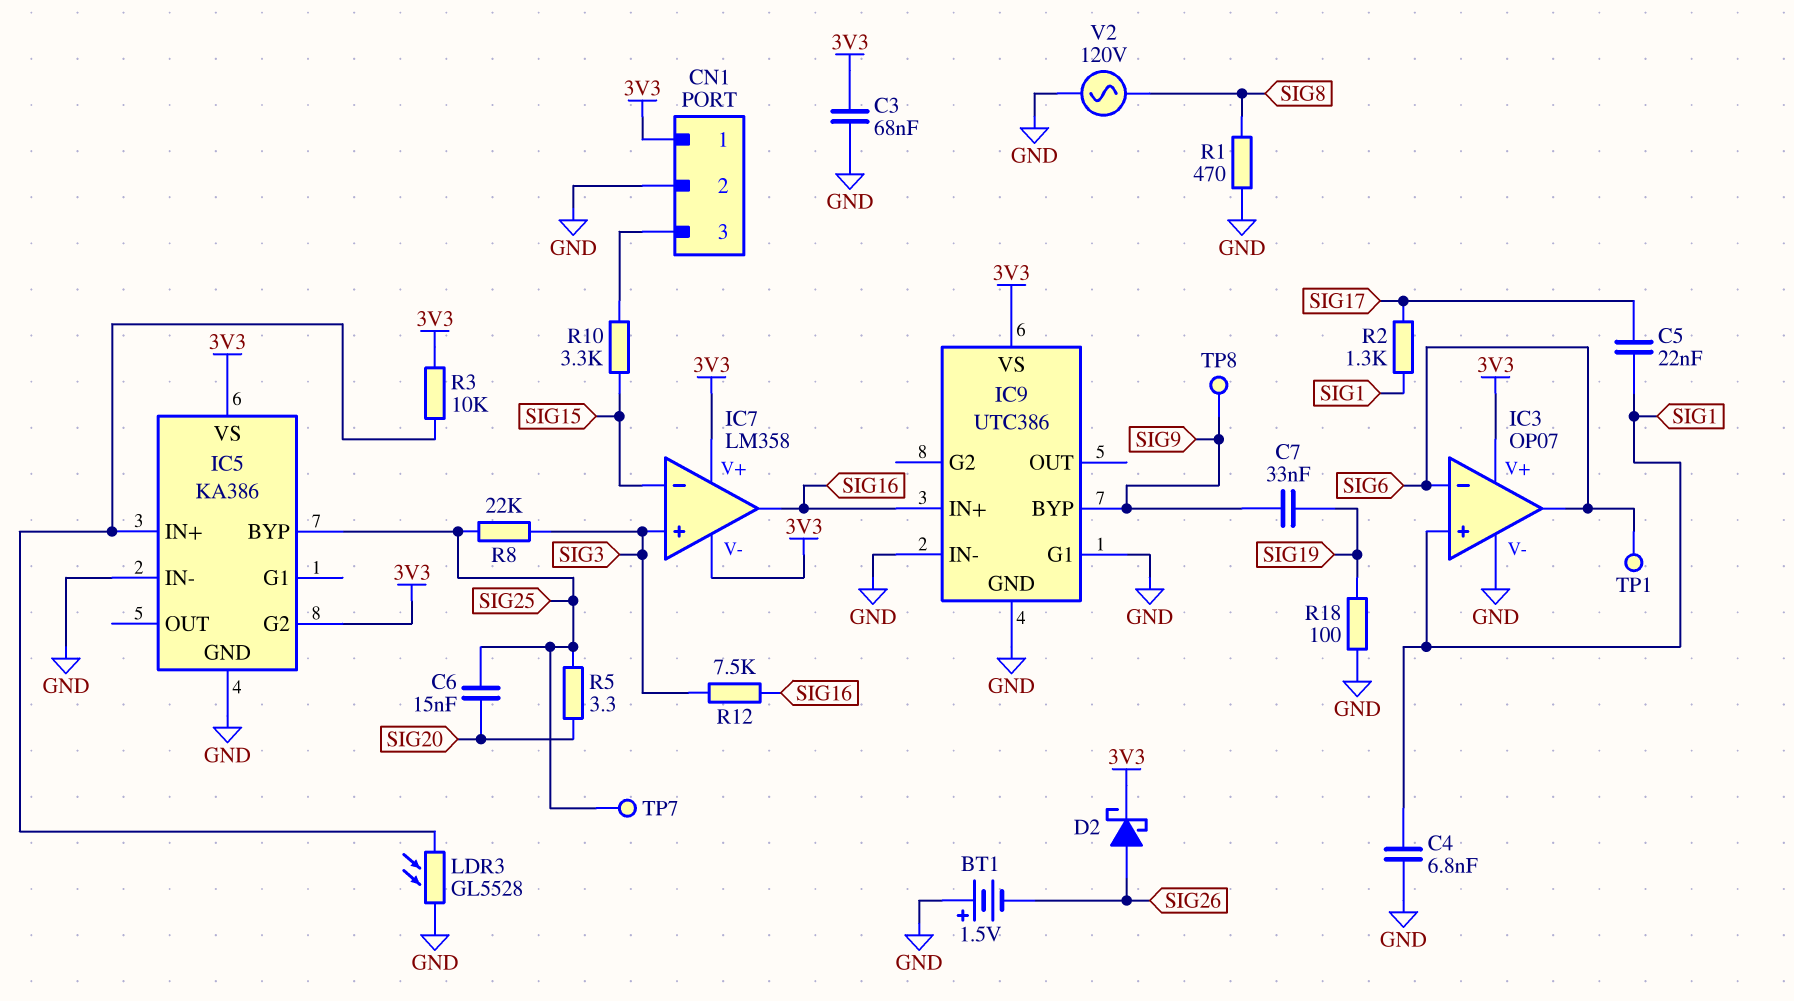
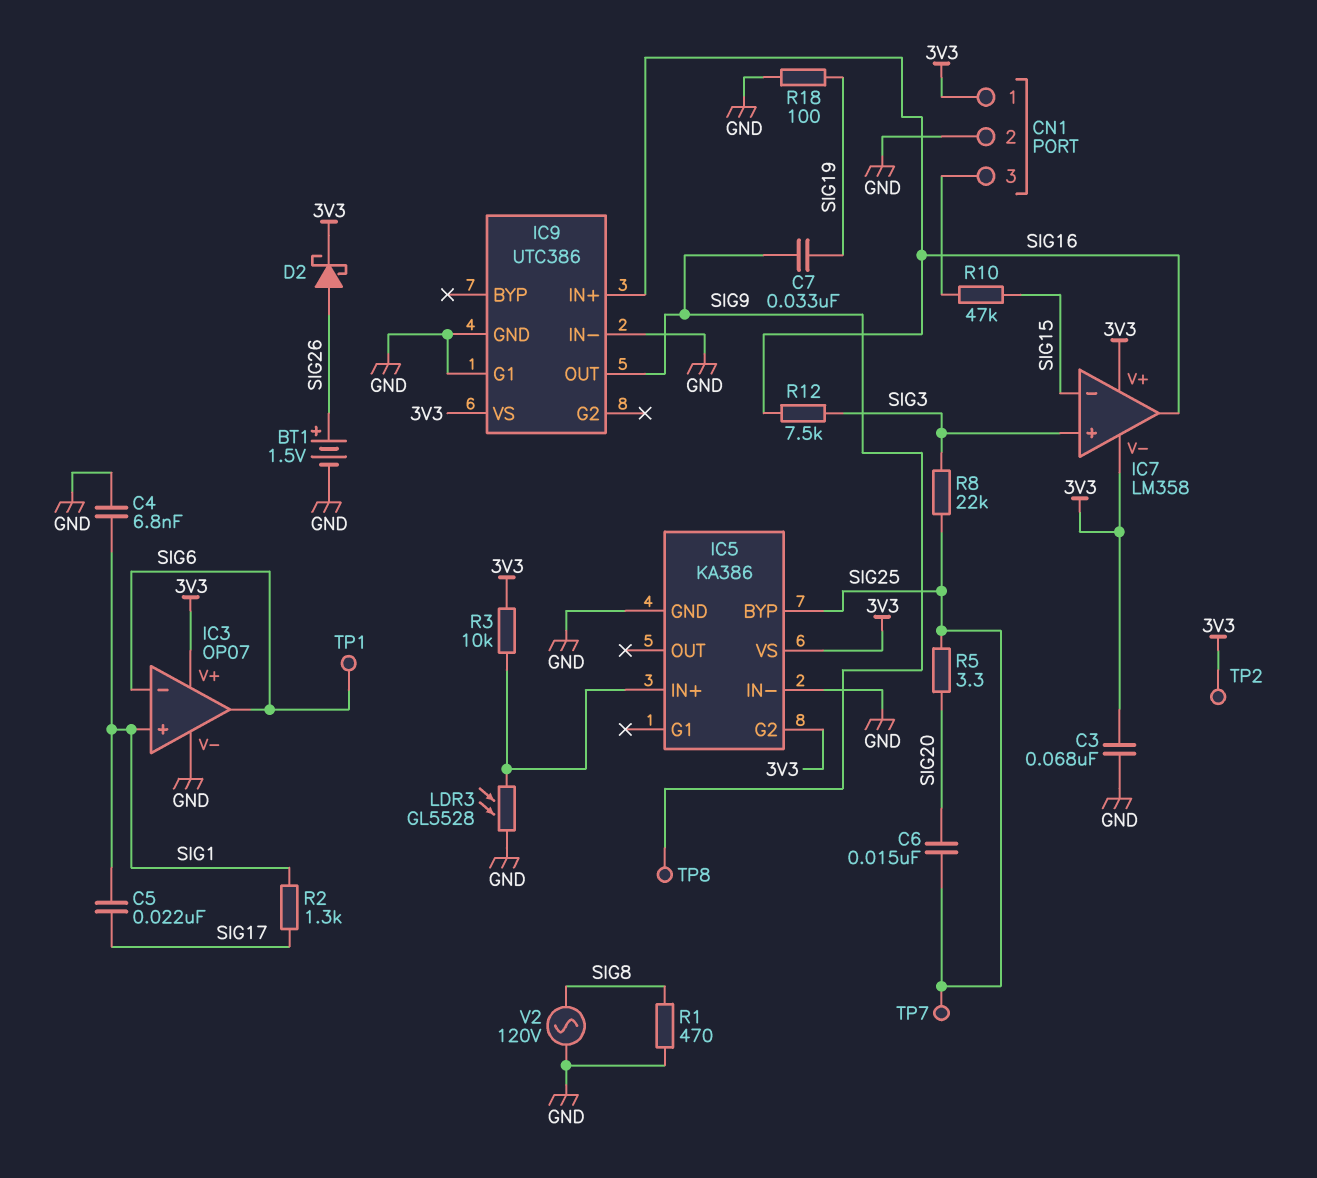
BT1: 1.5V (plus GND, minus SIG26) -> 1.5V (plus SIG26, minus GND)
IC9 pin BYP: SIG9 -> none
IC9 pin OUT: none -> SIG9
R10: 3.3k (CN1/3, SIG15) -> 47k (CN1/3, SIG15)
TP2: none -> test point (3V3)

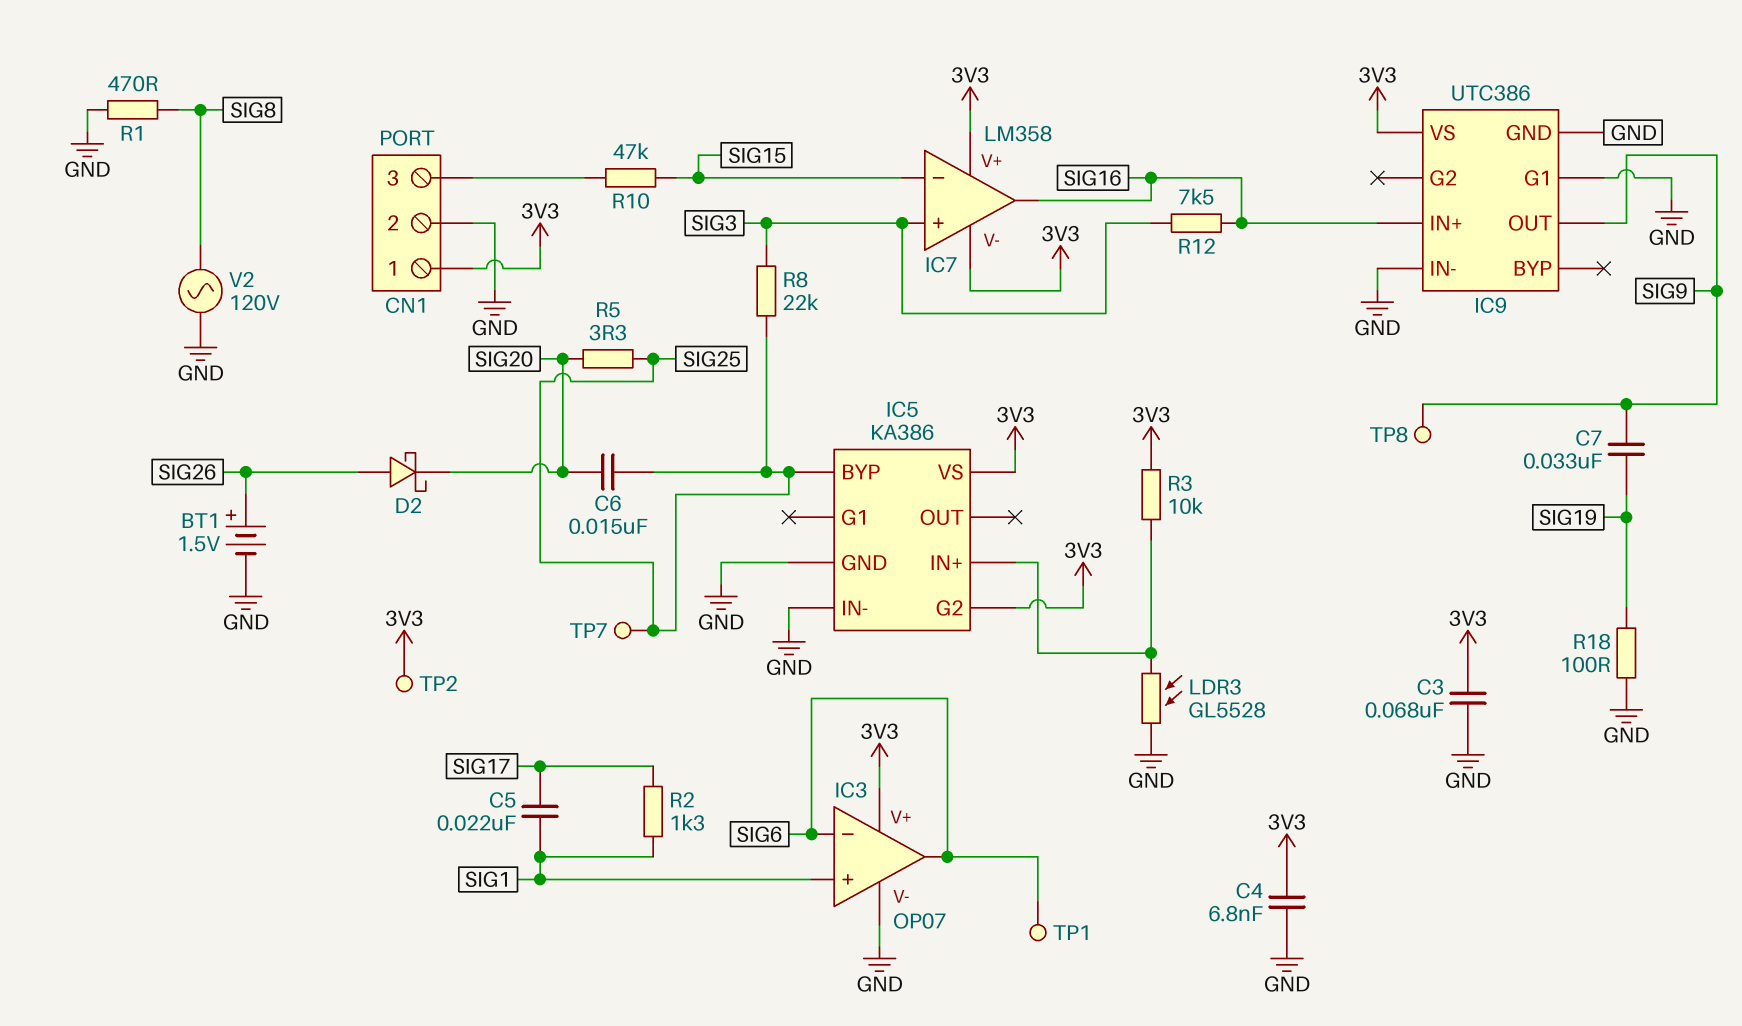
C4: 6.8nF (GND, SIG1) -> 6.8nF (3V3, GND)
D2: schottky (A SIG26, K 3V3) -> schottky (A SIG26, K SIG20)

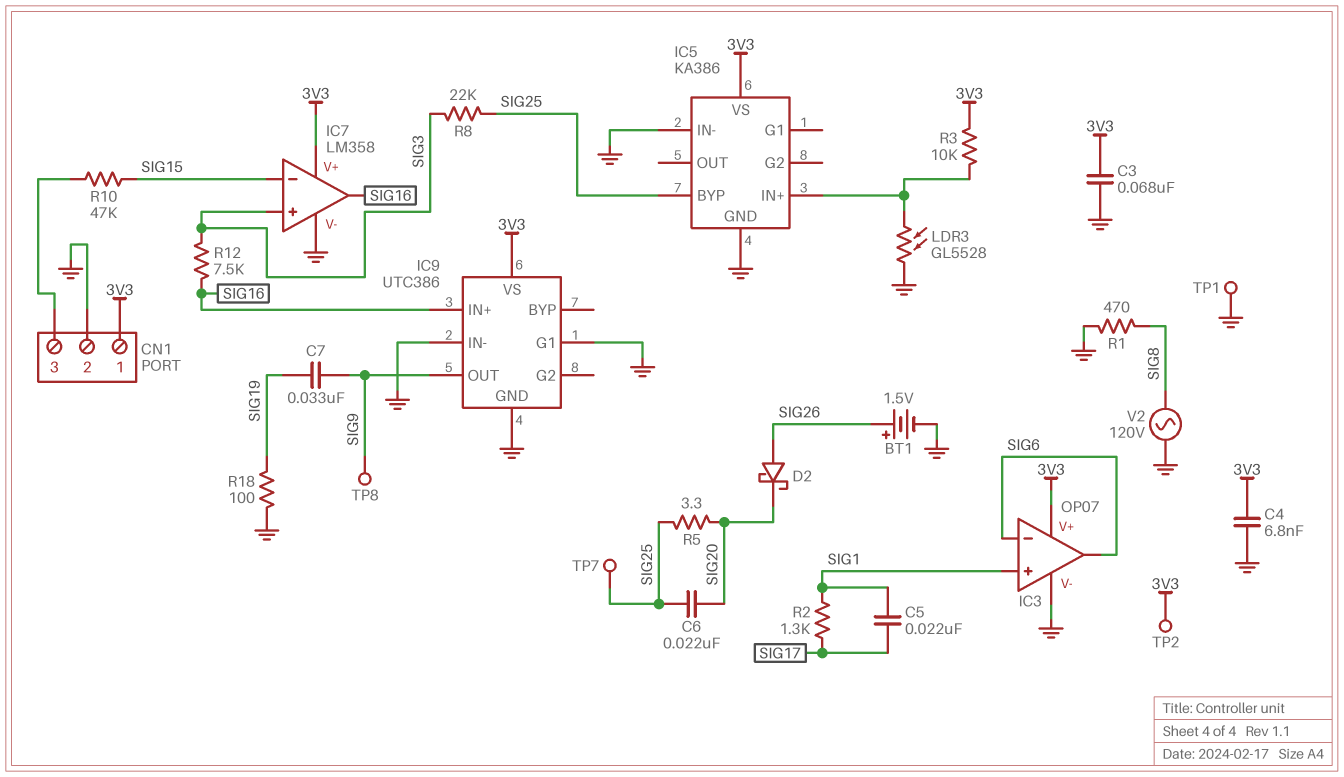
C6: 15nF (SIG20, SIG25) -> 22nF (SIG20, SIG25)
IC5 pin G2: 3V3 -> none
IC7 pin V-: 3V3 -> GND
TP1: test point (SIG6) -> test point (GND)

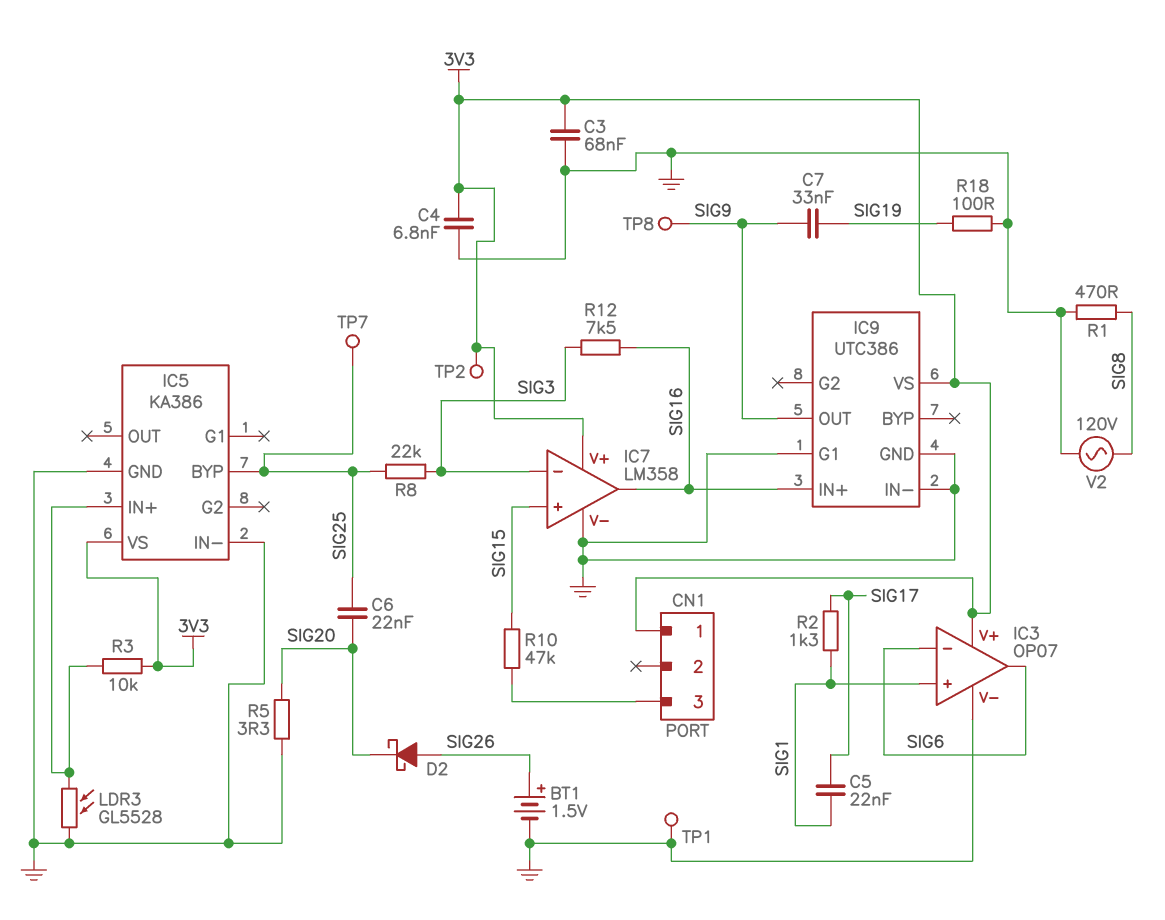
CN1 pin 2: GND -> none
IC7 pin in+: SIG3 -> SIG15
IC7 pin in-: SIG15 -> SIG3
R5: 3.3 (SIG20, SIG25) -> 3.3 (GND, SIG20)

